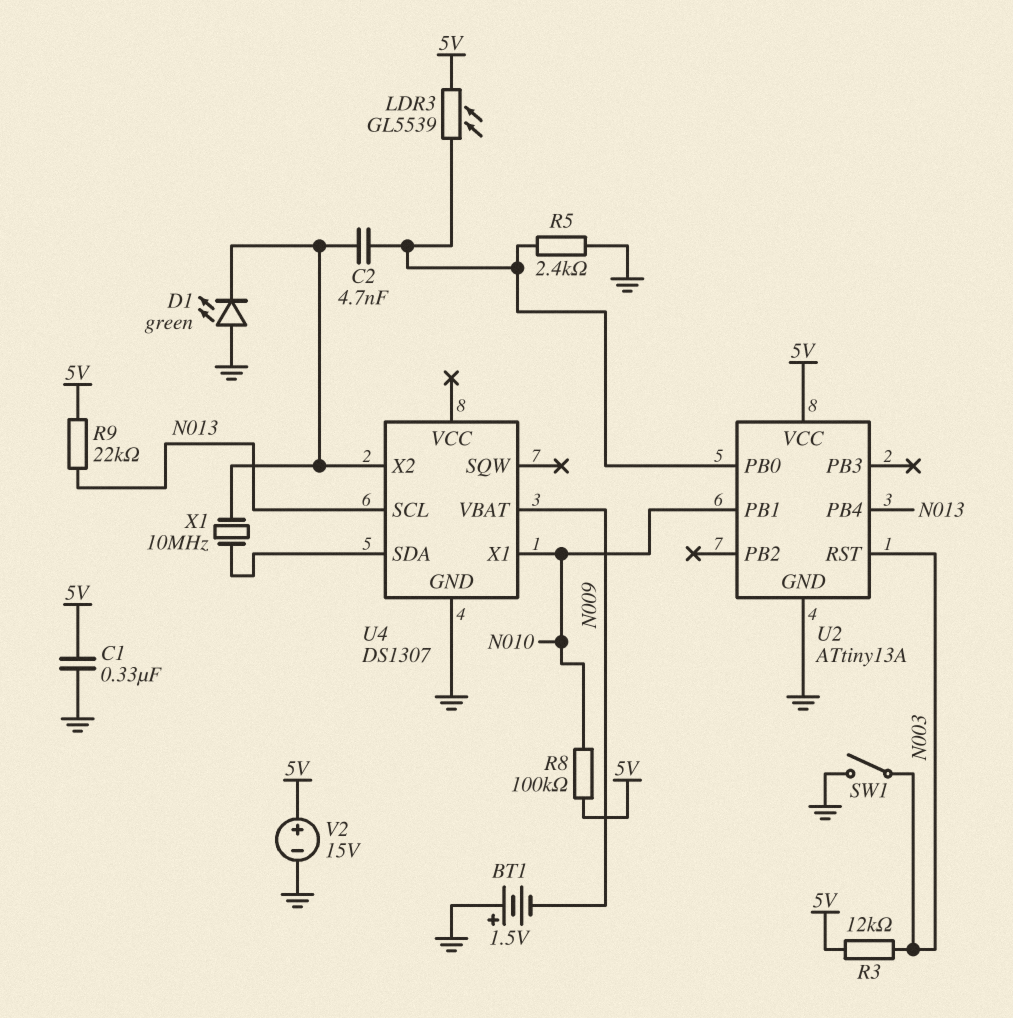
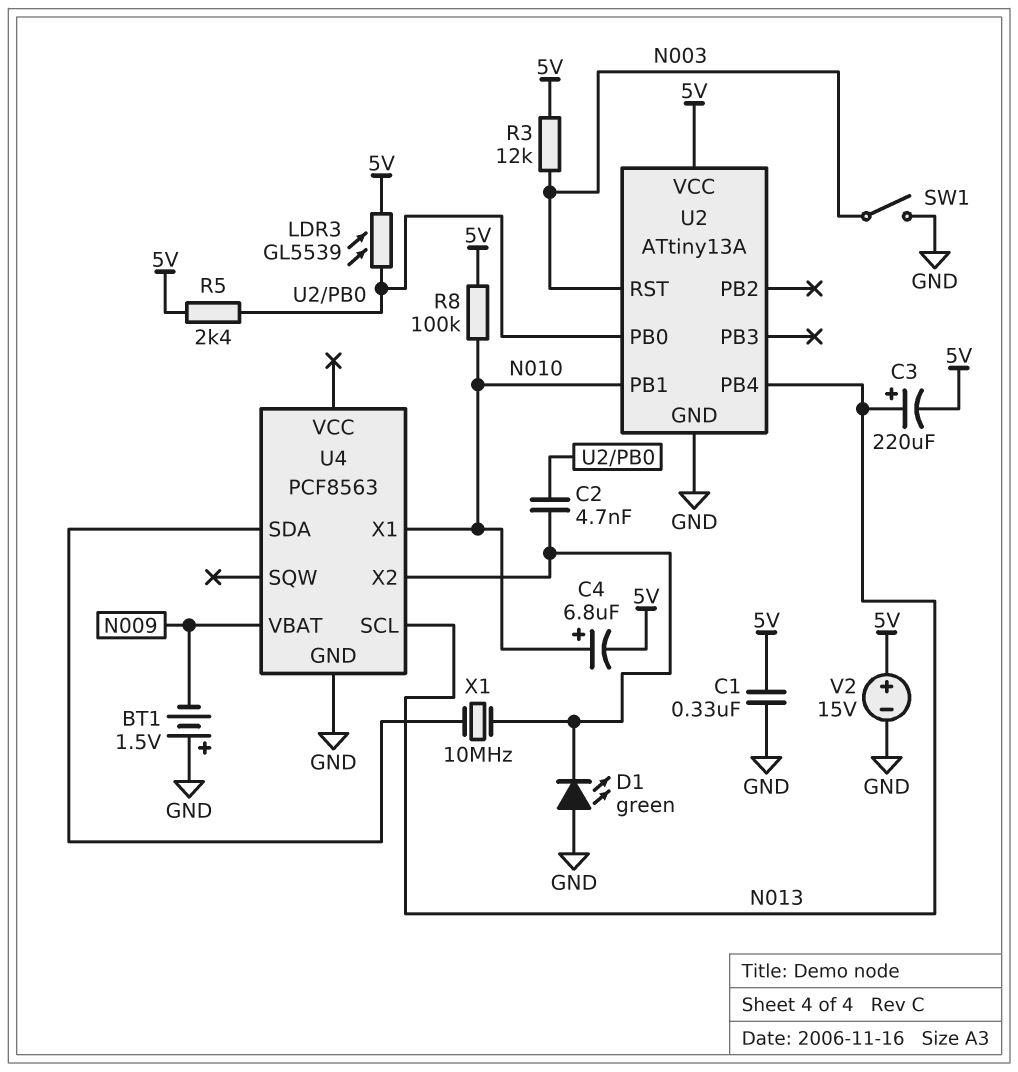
C3: none -> 220uF (plus N013, minus 5V)
C4: none -> 6.8uF (plus N010, minus 5V)
R5: 2.4k (GND, U2/PB0) -> 2.4k (5V, U2/PB0)
R9: 22k (5V, N013) -> none
U4: DS1307 -> PCF8563

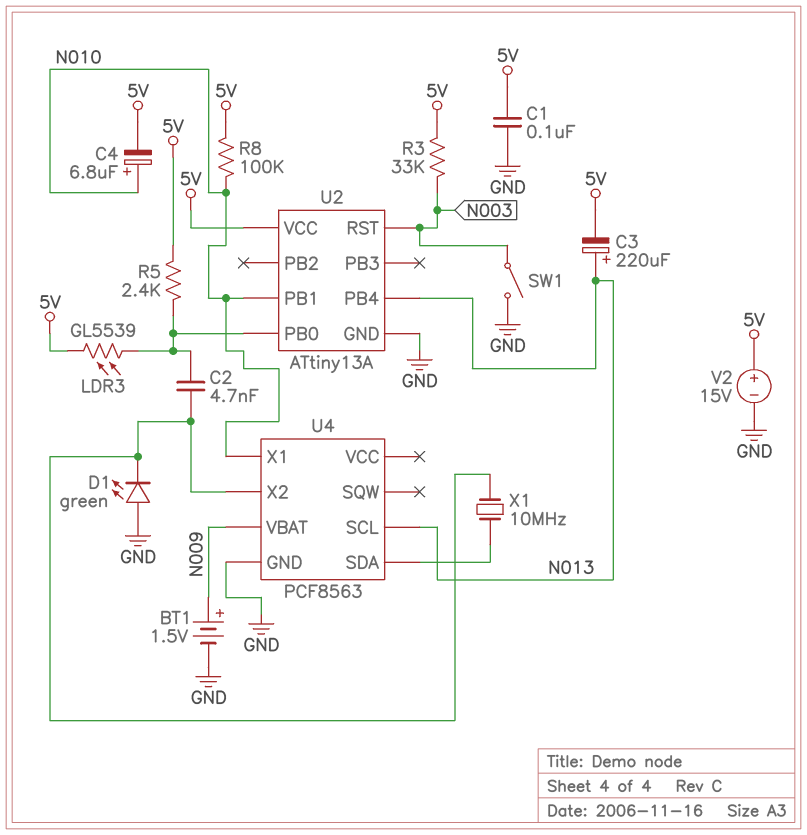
BT1: 1.5V (plus GND, minus N009) -> 1.5V (plus N009, minus GND)
C1: 330nF (5V, GND) -> 100nF (5V, GND)
R3: 12k (5V, N003) -> 33k (5V, N003)

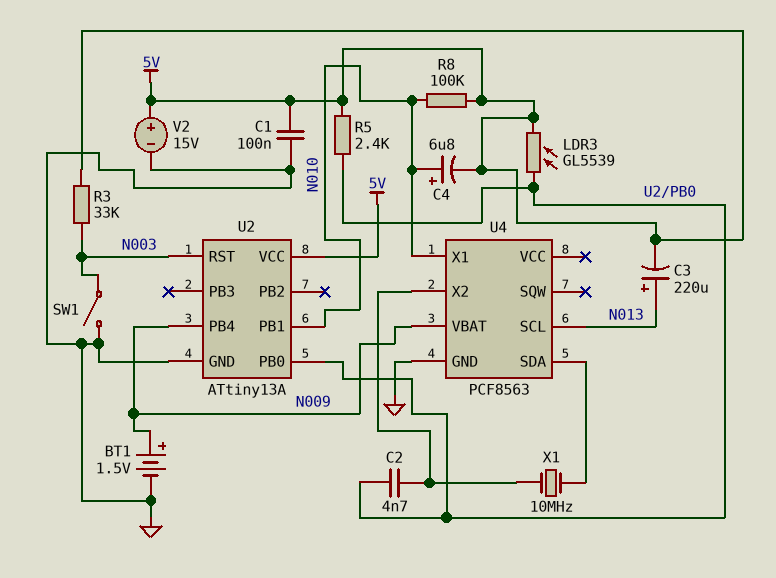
D1: LED green (A GND, K U4/X2) -> none
U2 pin PB4: N013 -> N009

